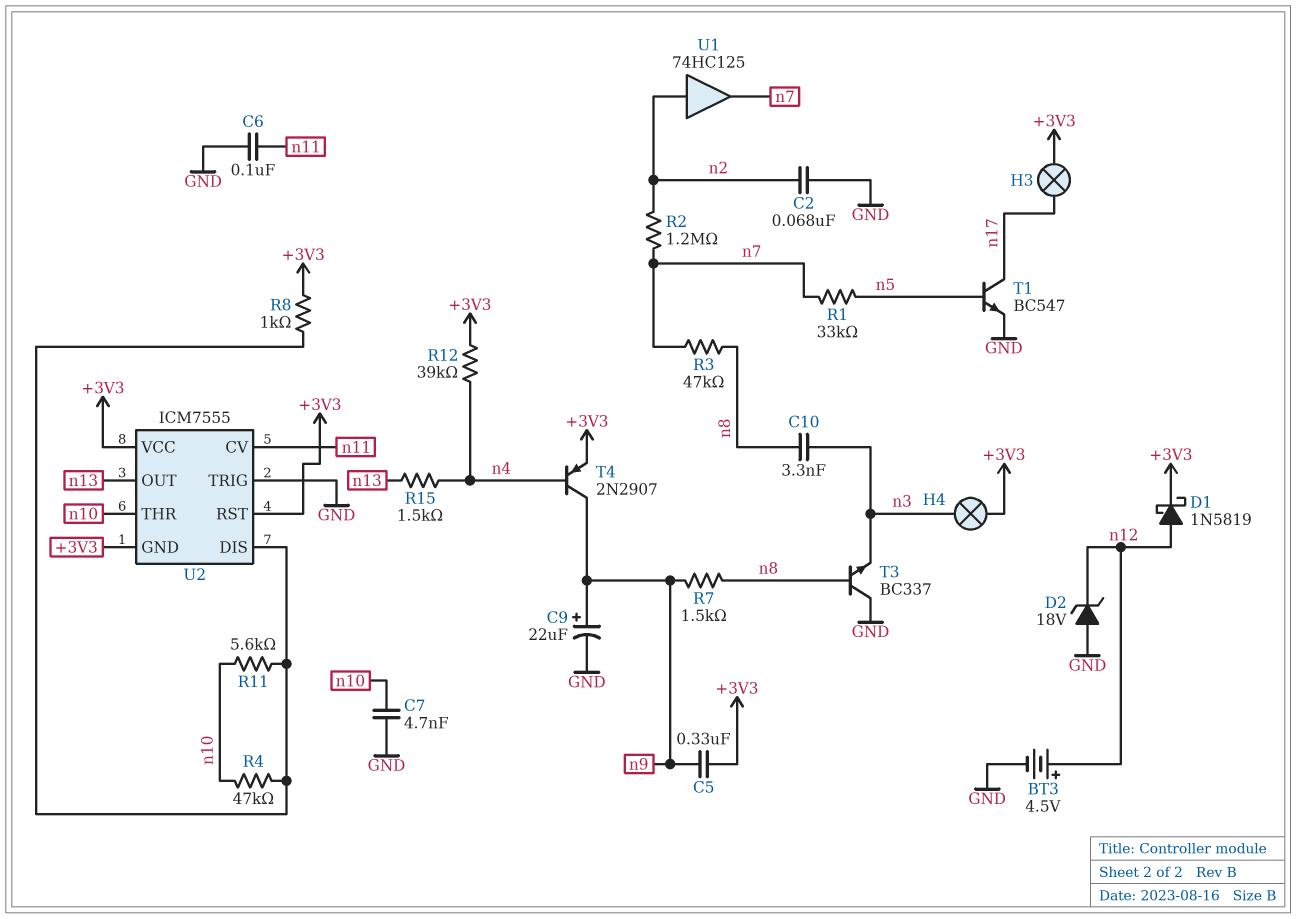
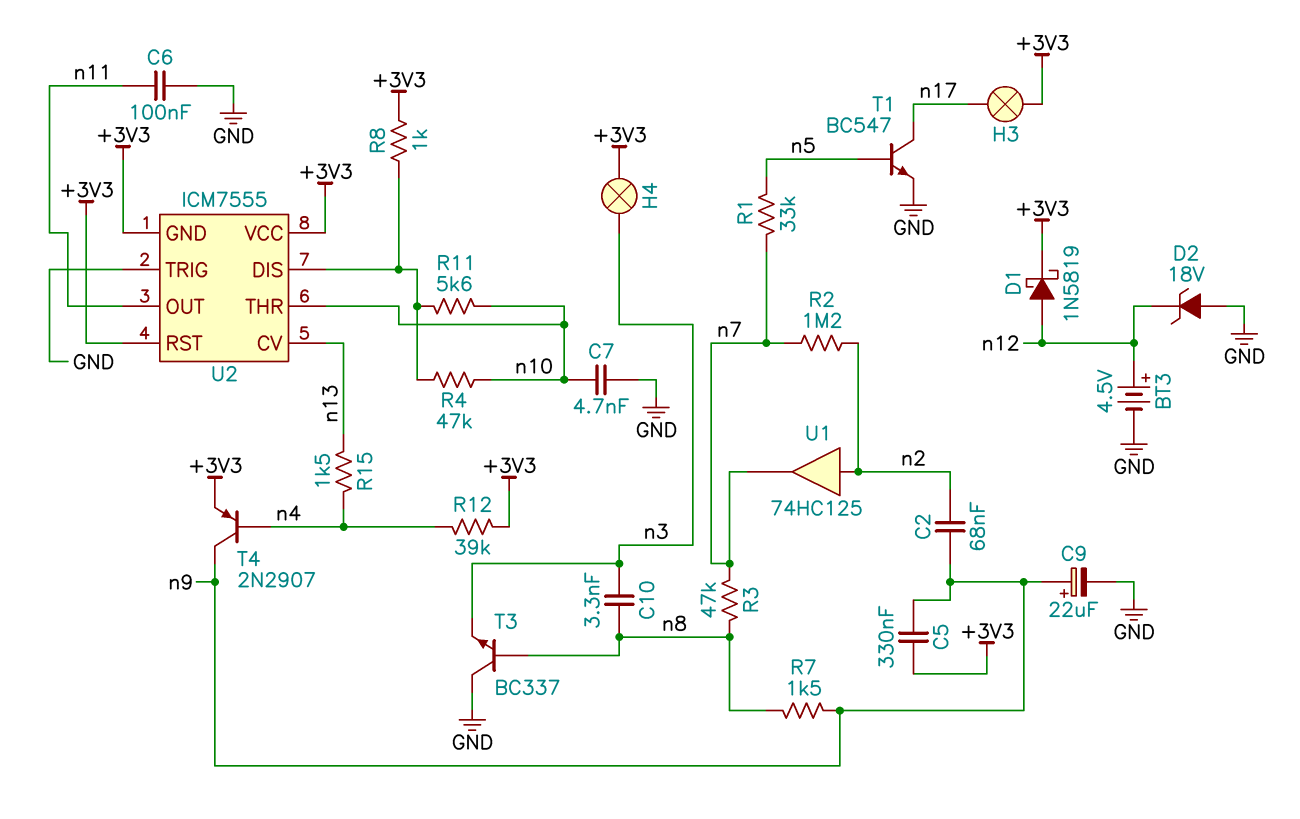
C2: 68nF (GND, n2) -> 68nF (n2, n9)
U2 pin CV: n11 -> n13
U2 pin OUT: n13 -> n11

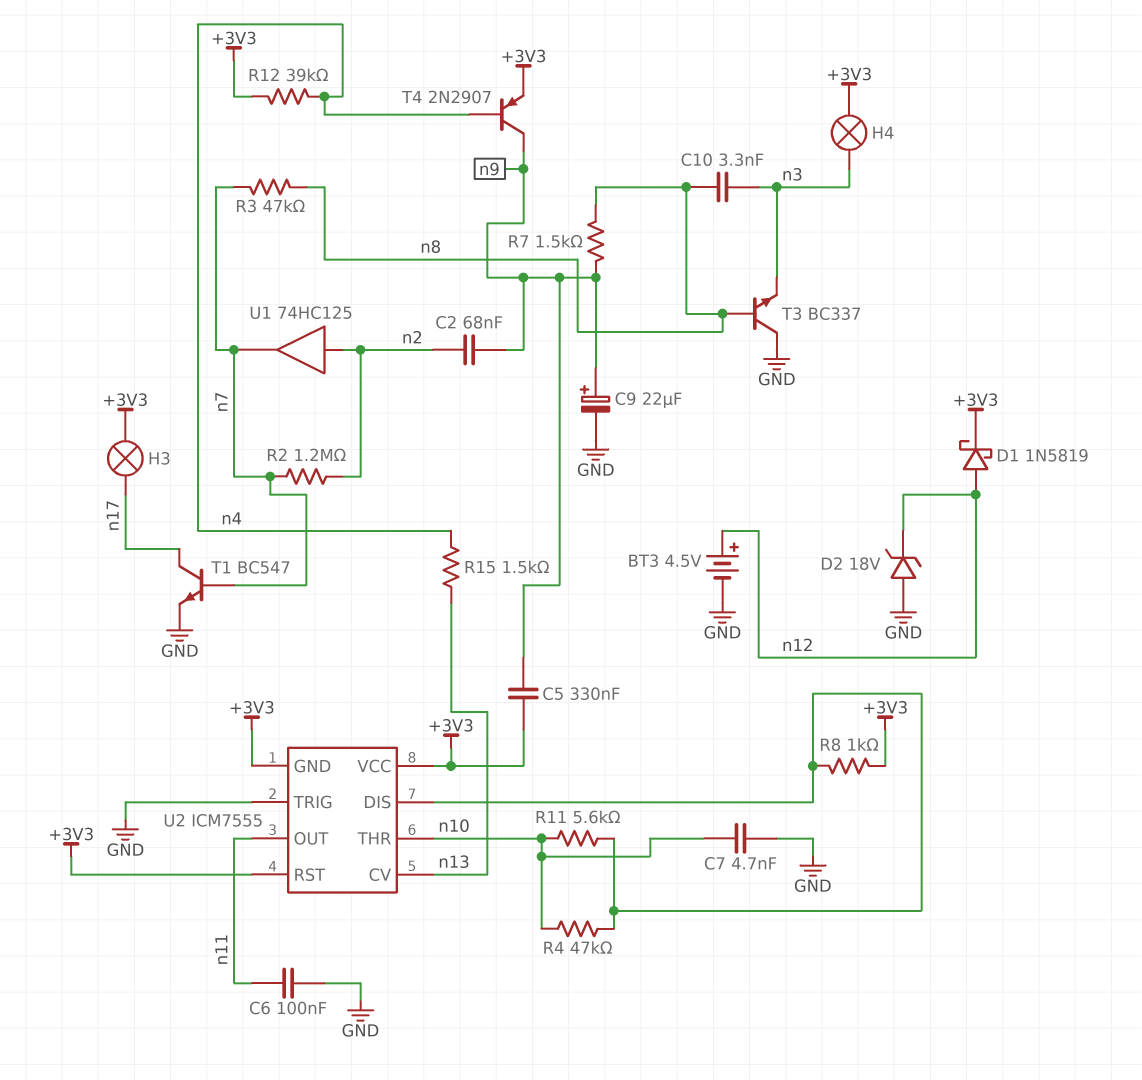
R1: 33k (n5, n7) -> none
T1: NPN BC547 (B n5, C n17, E GND) -> NPN BC547 (B n7, C n17, E GND)

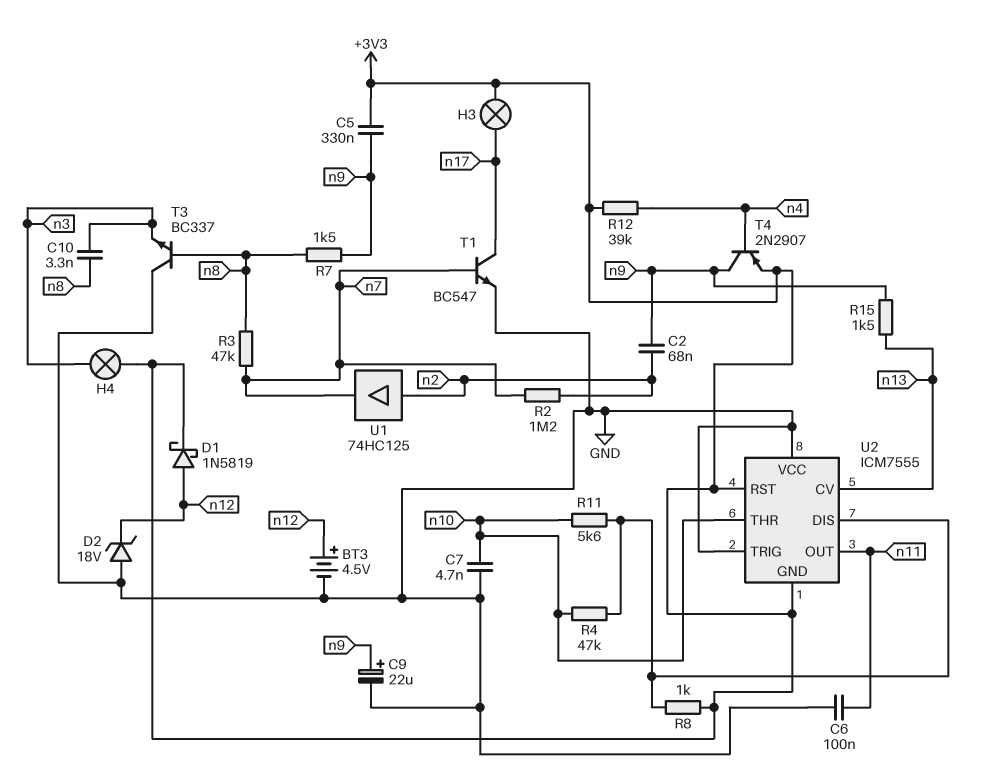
R15: 1.5k (n4, n13) -> 1.5k (n9, n13)
U2 pin VCC: +3V3 -> GND

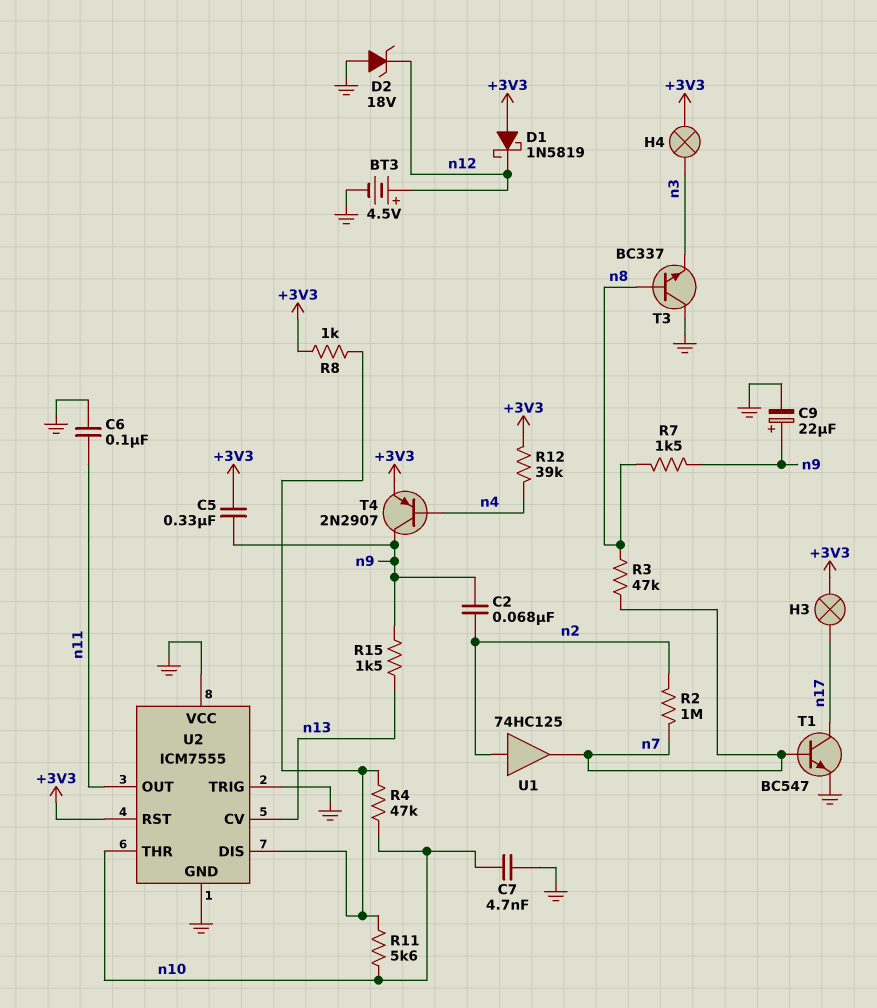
C10: 3.3nF (n3, n8) -> none
D1: schottky 1N5819 (A n12, K +3V3) -> schottky 1N5819 (A +3V3, K n12)
R2: 1.2M (n2, n7) -> 1M (n2, n7)
U2 pin GND: +3V3 -> GND

